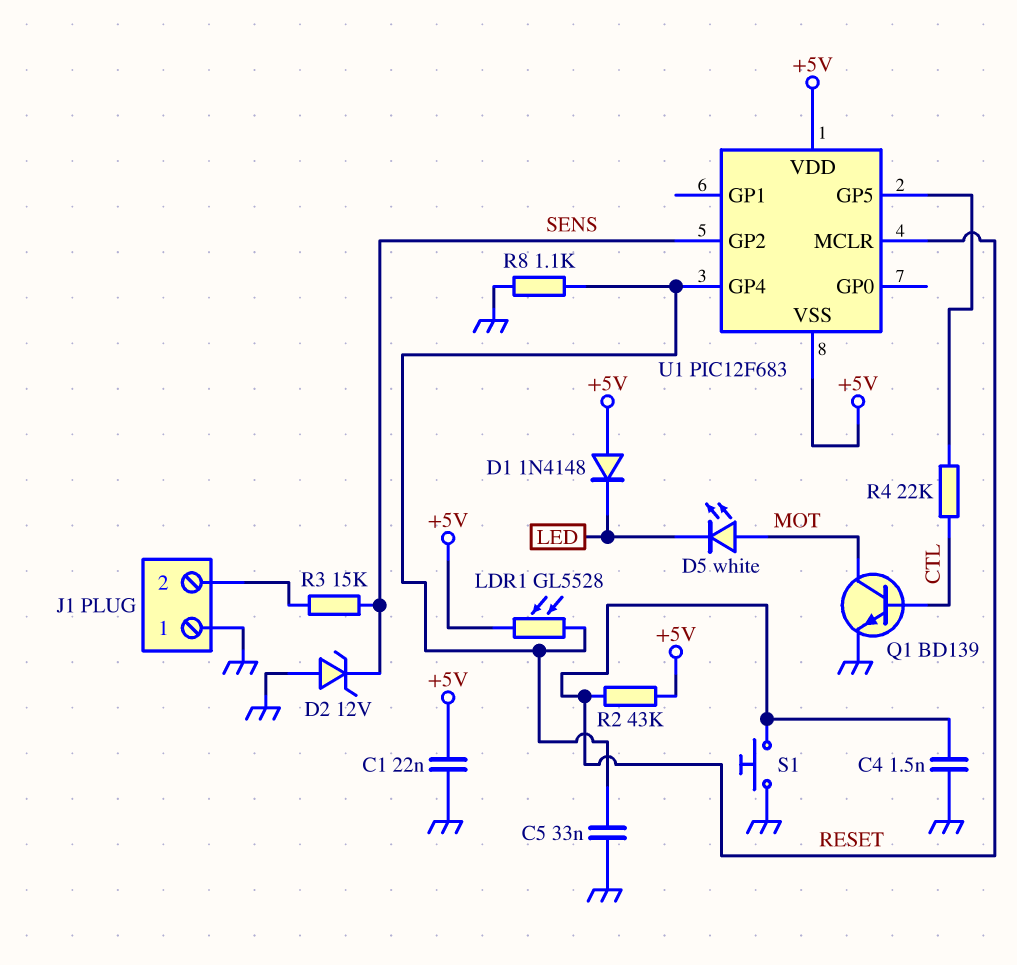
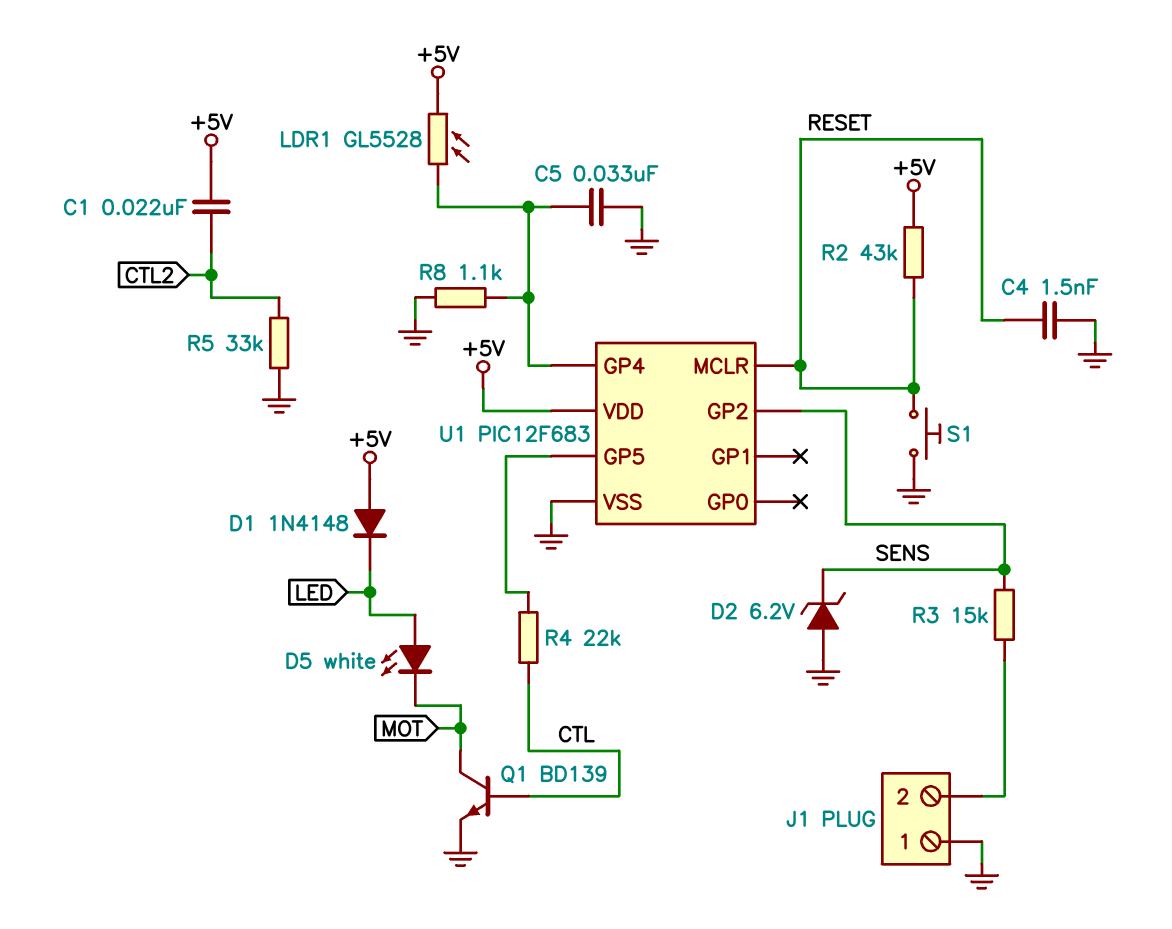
C1: 22nF (+5V, GND) -> 22nF (+5V, CTL2)
D2: zener 12V (A GND, K SENS) -> zener 6.2V (A GND, K SENS)
D5: LED white (A MOT, K LED) -> LED white (A LED, K MOT)
R5: none -> 33k (CTL2, GND)
U1 pin VSS: +5V -> GND

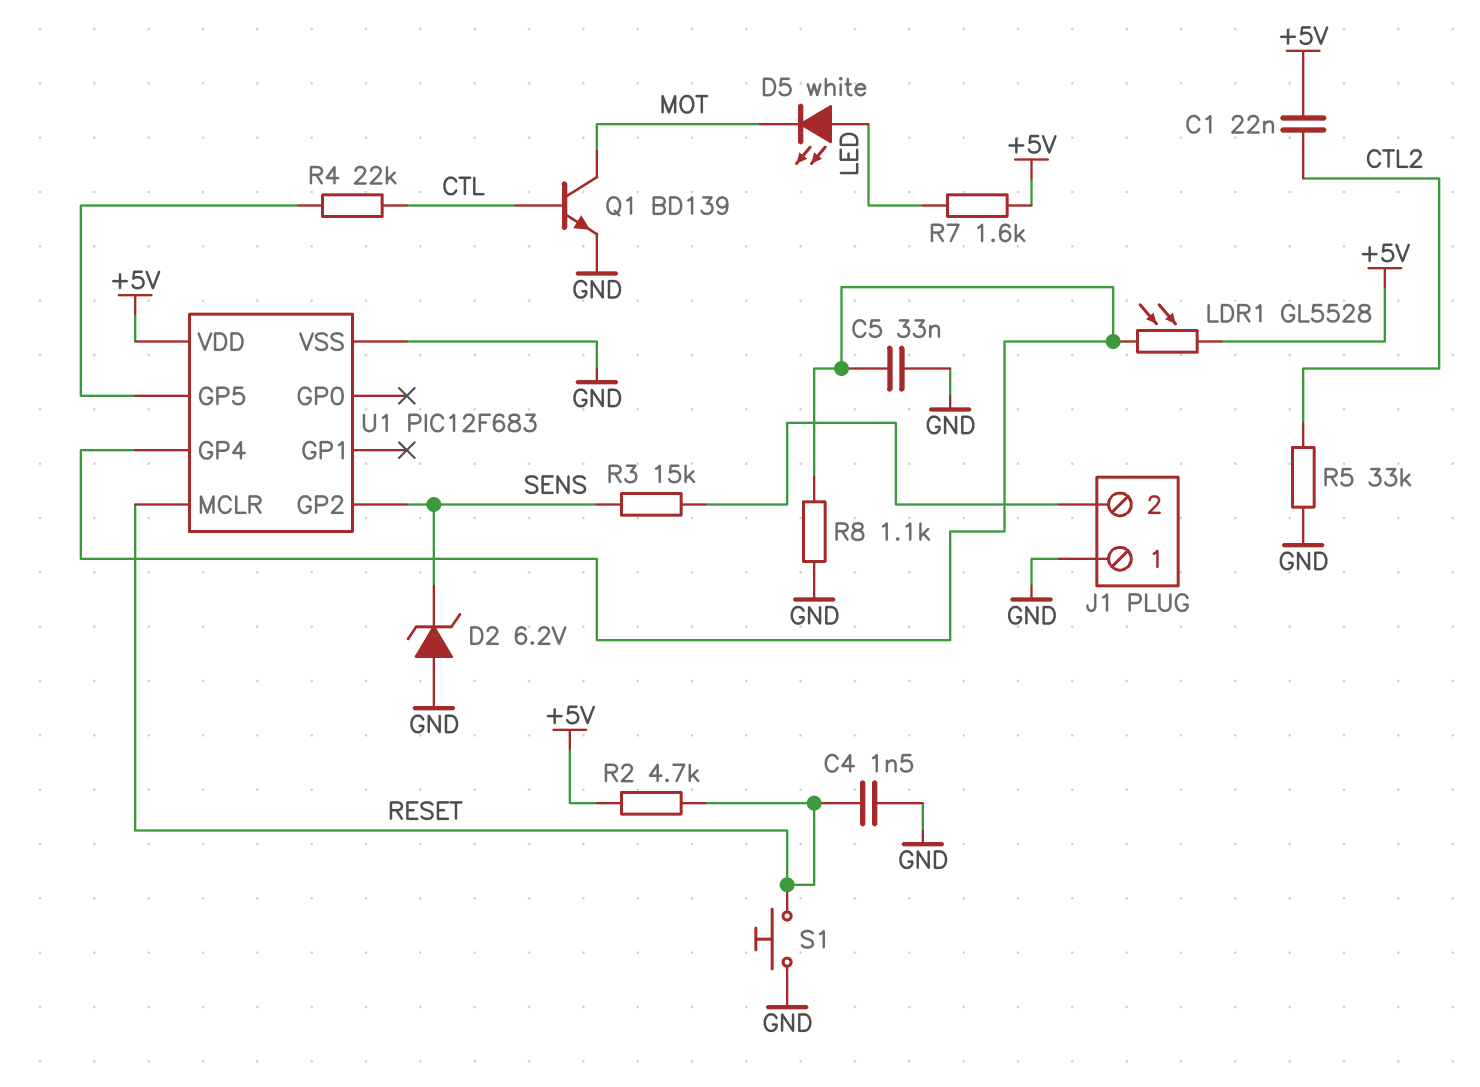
D1: diode 1N4148 (A +5V, K LED) -> none
R2: 43k (+5V, RESET) -> 4.7k (+5V, RESET)
R7: none -> 1.6k (+5V, LED)

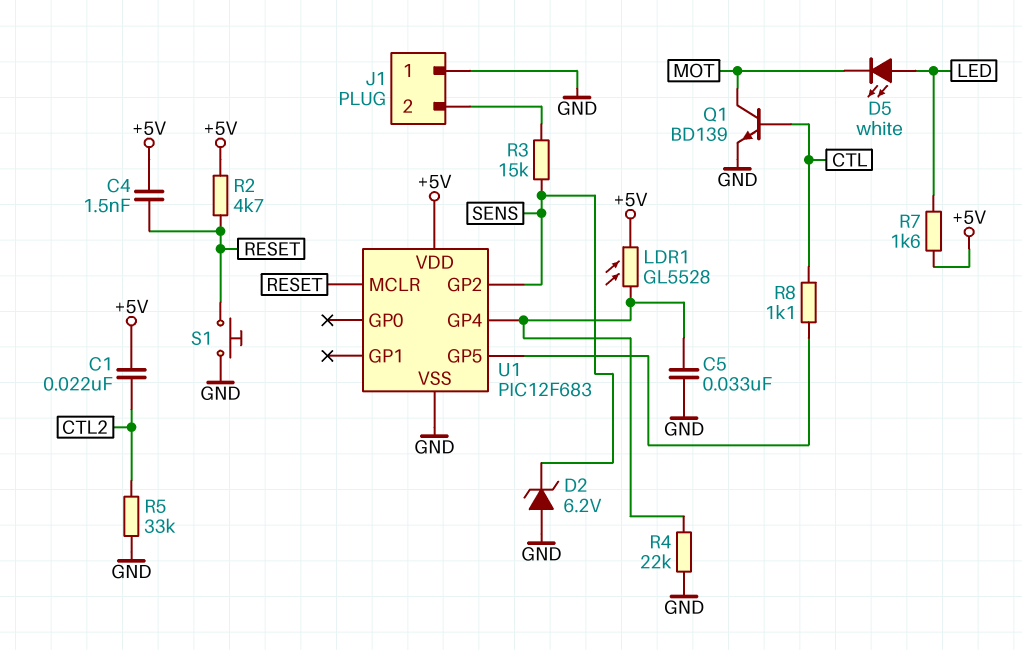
C4: 1.5nF (GND, RESET) -> 1.5nF (+5V, RESET)
R4: 22k (CTL, U1/GP5) -> 22k (GND, U1/GP4)
R8: 1.1k (GND, U1/GP4) -> 1.1k (CTL, U1/GP5)

